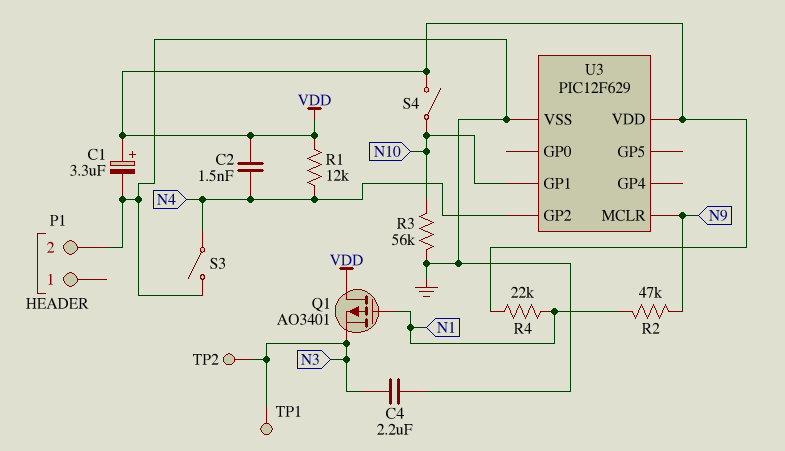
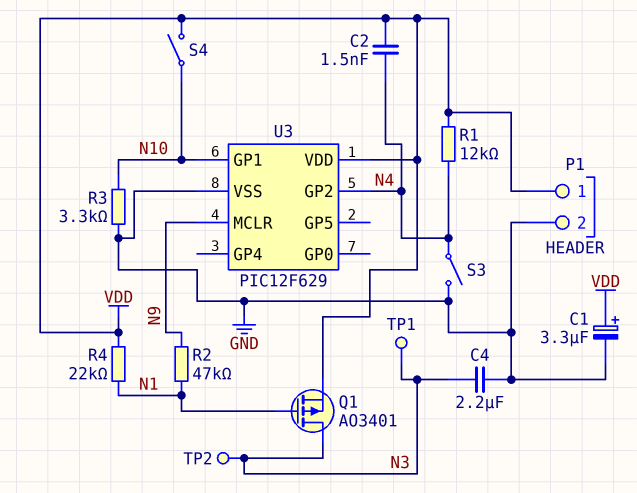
P1 pin 1: none -> VDD
Q1: PMOS AO3401 (G N1, D VDD, S N3) -> PMOS AO3401 (G N1, D N3, S VDD)
R3: 56k (GND, N10) -> 3.3k (GND, N10)

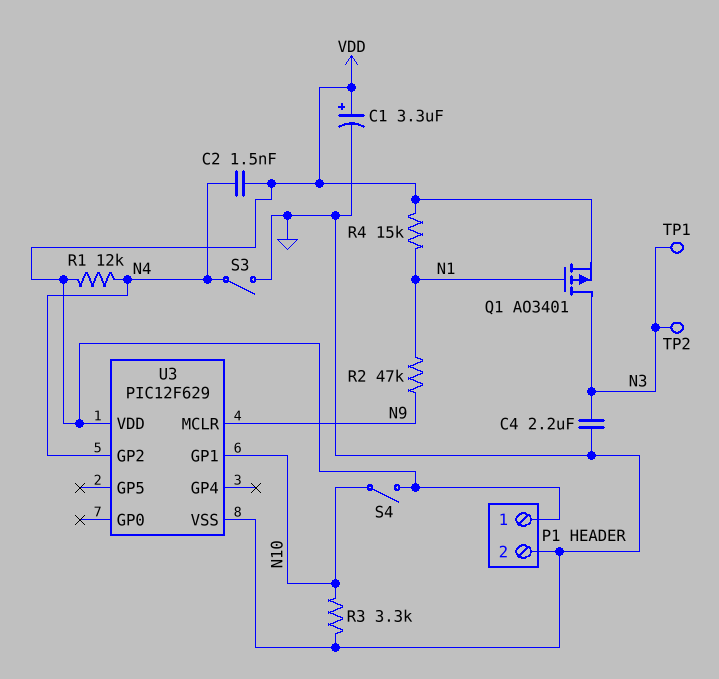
R4: 22k (N1, VDD) -> 15k (N1, VDD)

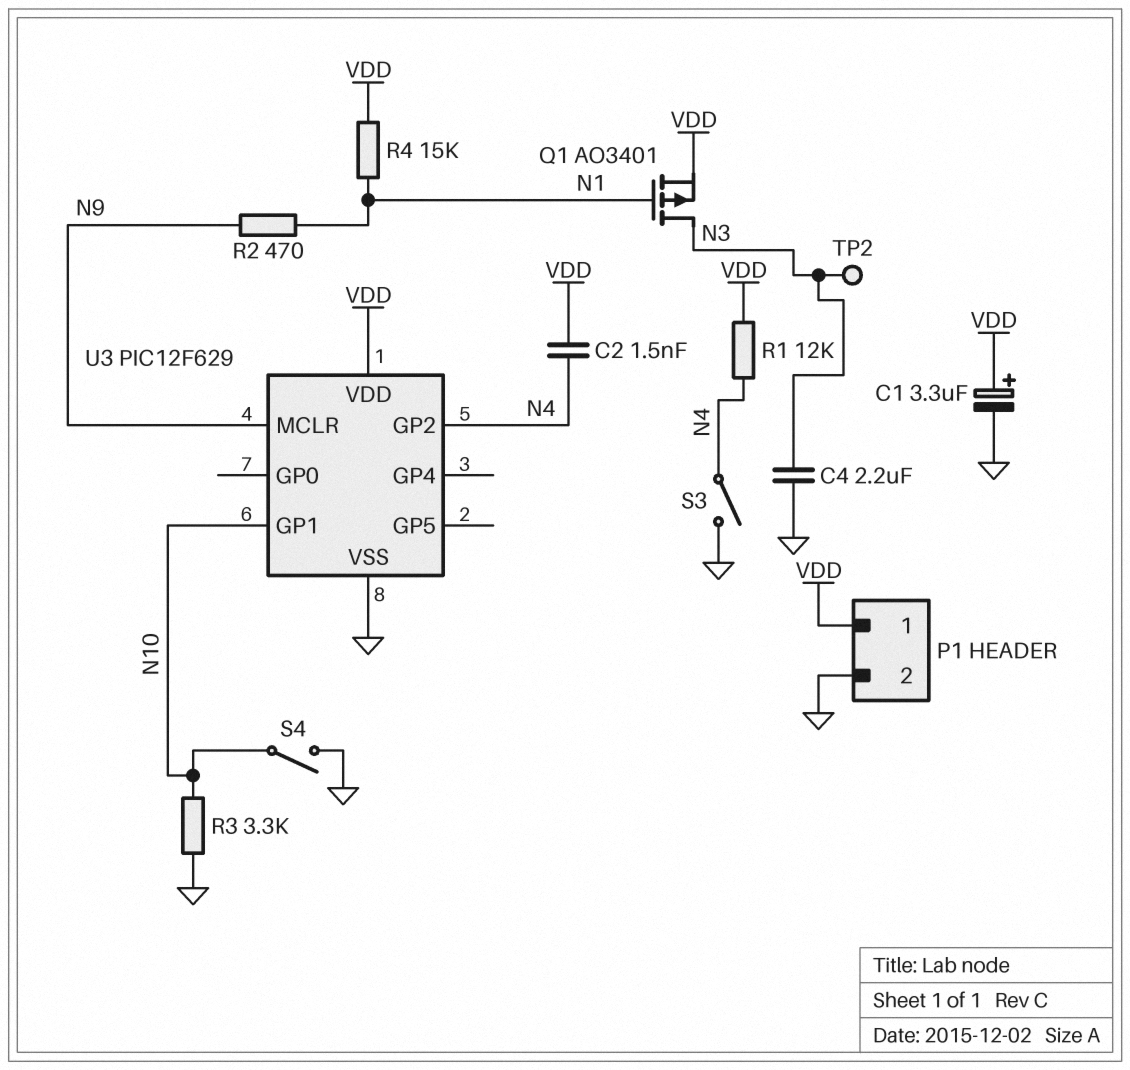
R2: 47k (N1, N9) -> 470 (N1, N9)
S4: switch (N10, VDD) -> switch (GND, N10)
TP1: test point (N3) -> none

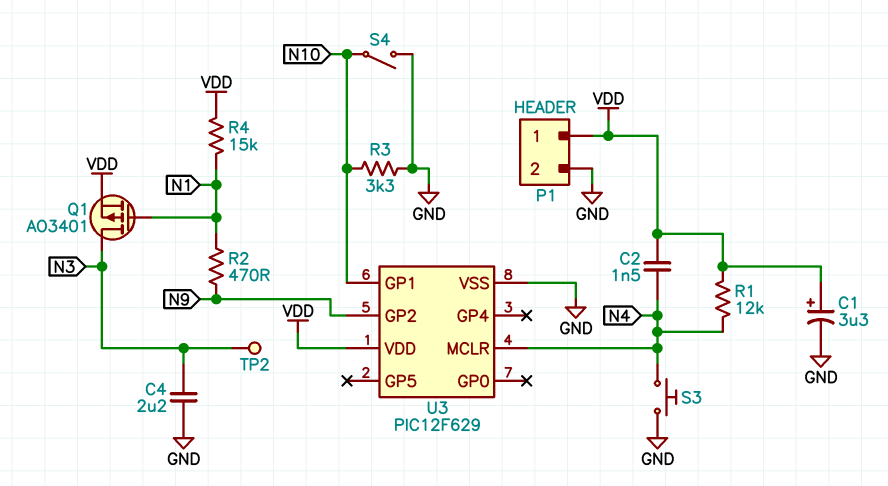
S3: switch (GND, N4) -> button (GND, N4)
U3 pin GP2: N4 -> N9
U3 pin MCLR: N9 -> N4

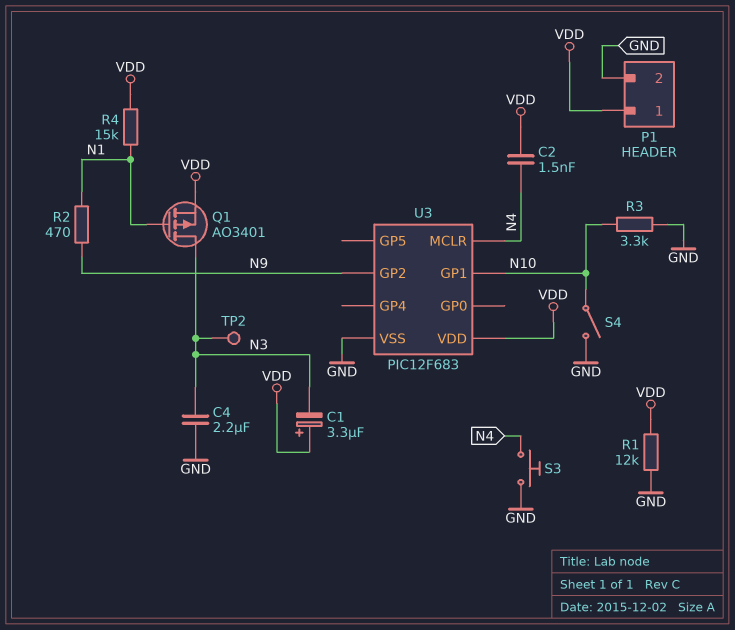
C1: 3.3uF (plus VDD, minus GND) -> 3.3uF (plus VDD, minus N3)
R1: 12k (N4, VDD) -> 12k (GND, VDD)
U3: PIC12F629 -> PIC12F683

